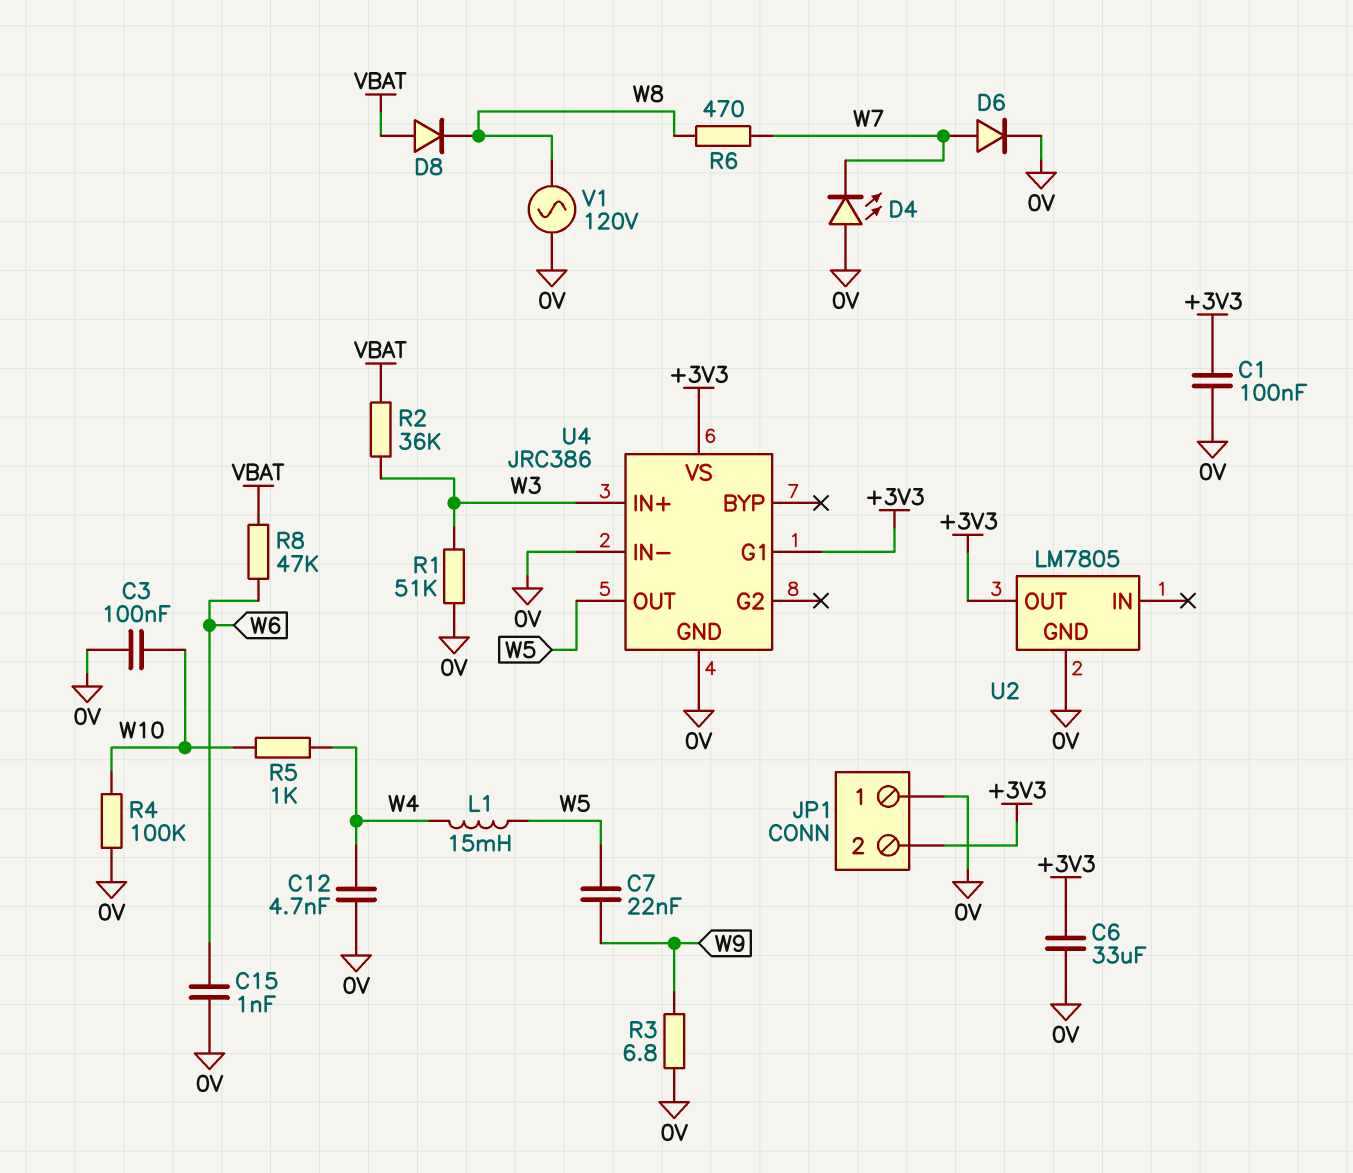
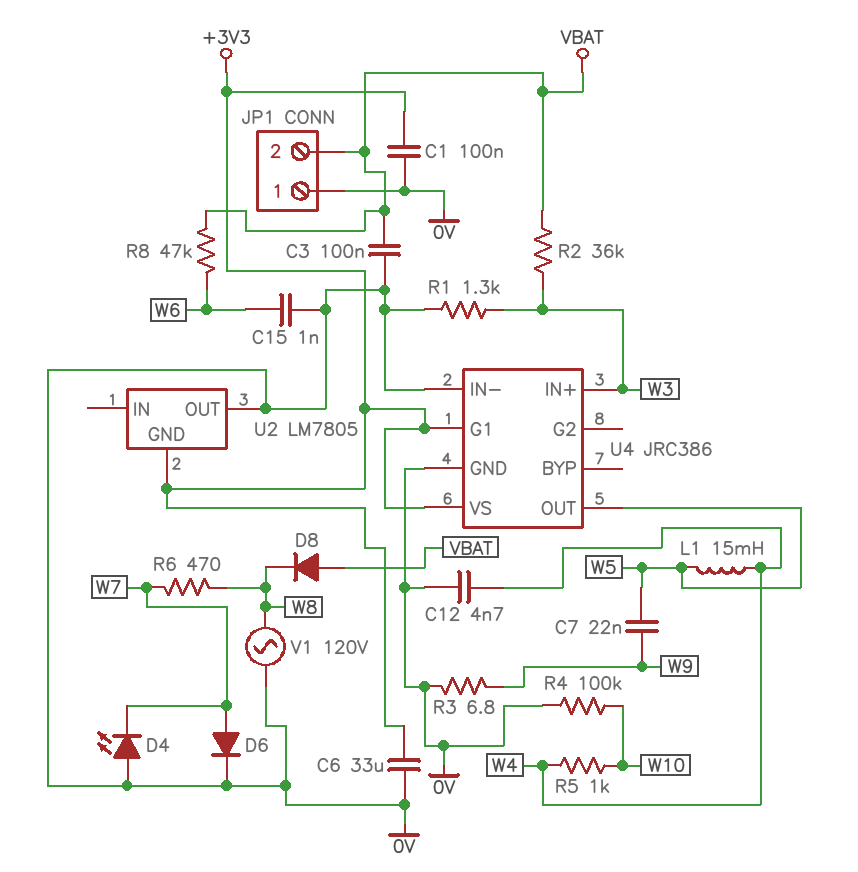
C3: 100nF (0V, W10) -> 100nF (0V, VBAT)
JP1 pin 2: +3V3 -> VBAT
R1: 51k (0V, W3) -> 1.3k (0V, W3)
U2 pin GND: 0V -> +3V3
U2 pin OUT: +3V3 -> 0V

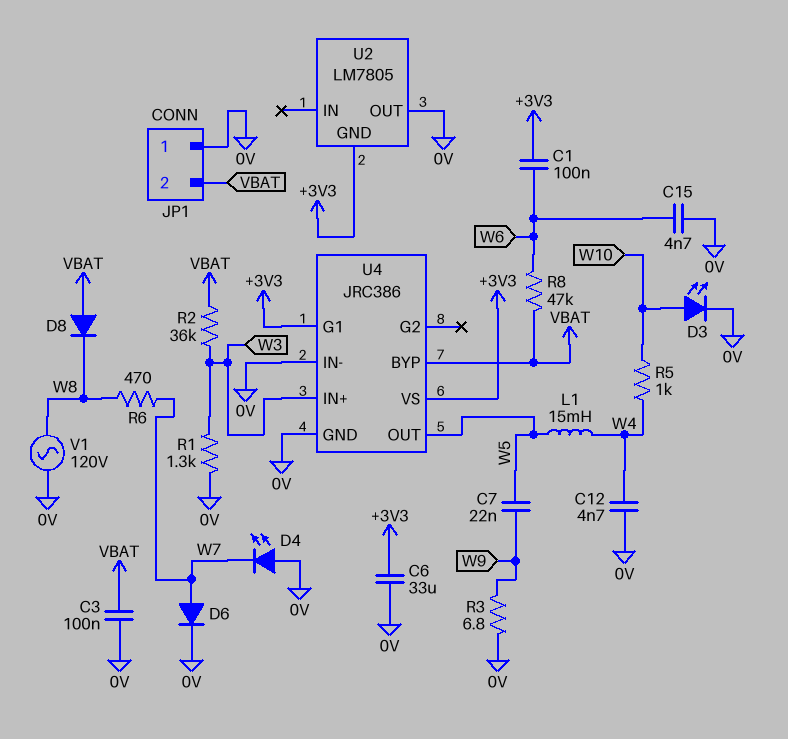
C1: 100nF (+3V3, 0V) -> 100nF (+3V3, W6)
C15: 1nF (0V, W6) -> 4.7nF (0V, W6)
D3: none -> LED (A W10, K 0V)
R4: 100k (0V, W10) -> none
U4 pin BYP: none -> VBAT

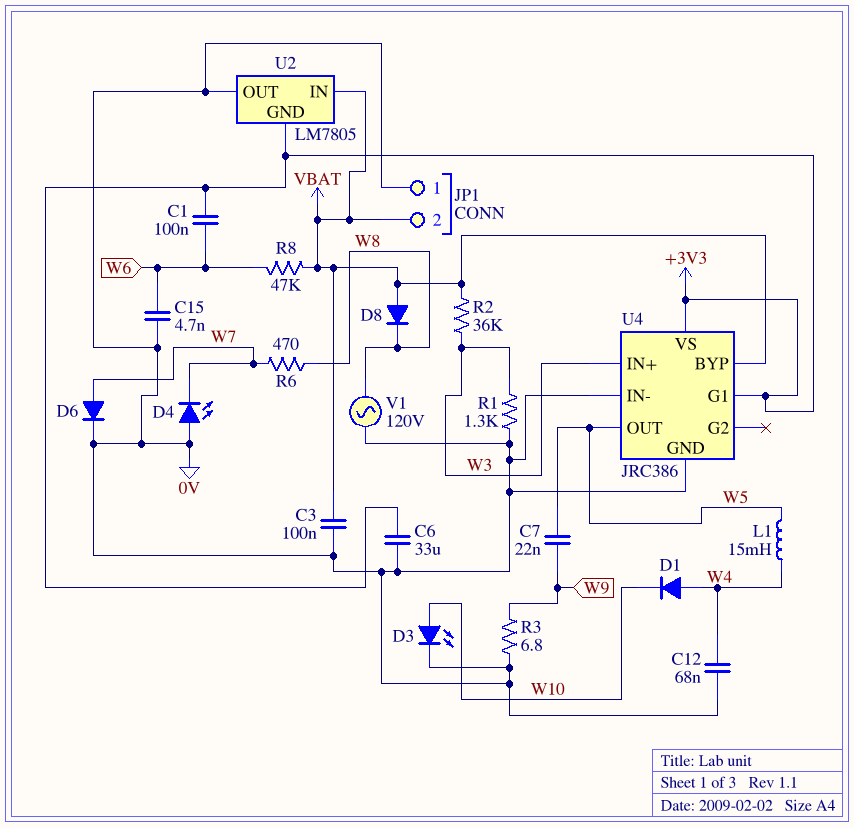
C12: 4.7nF (0V, W4) -> 68nF (0V, W4)
D1: none -> diode (A W4, K W10)
R5: 1k (W4, W10) -> none
U2 pin IN: none -> VBAT

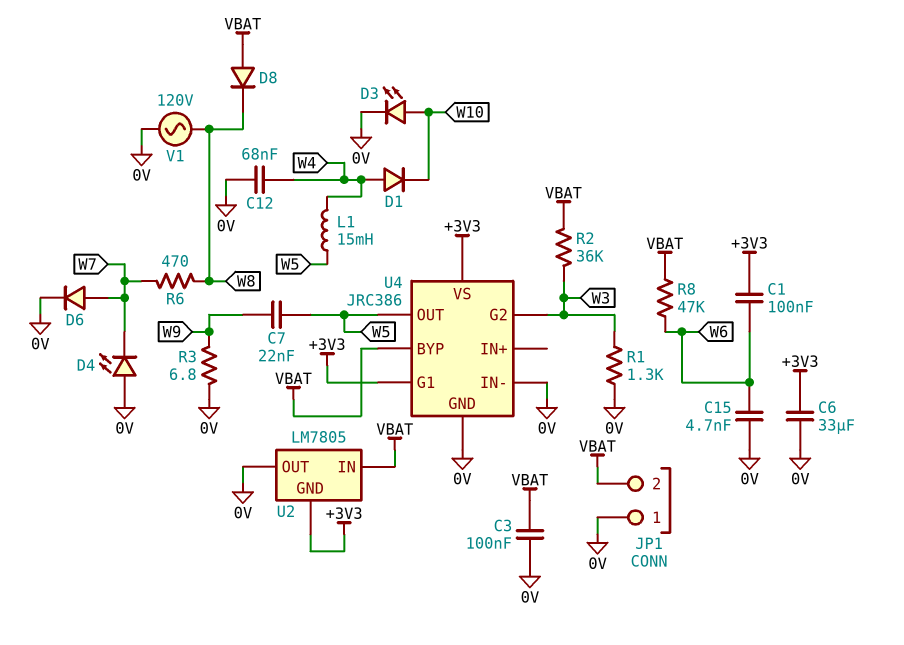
U4 pin G2: none -> W3
U4 pin IN+: W3 -> none

